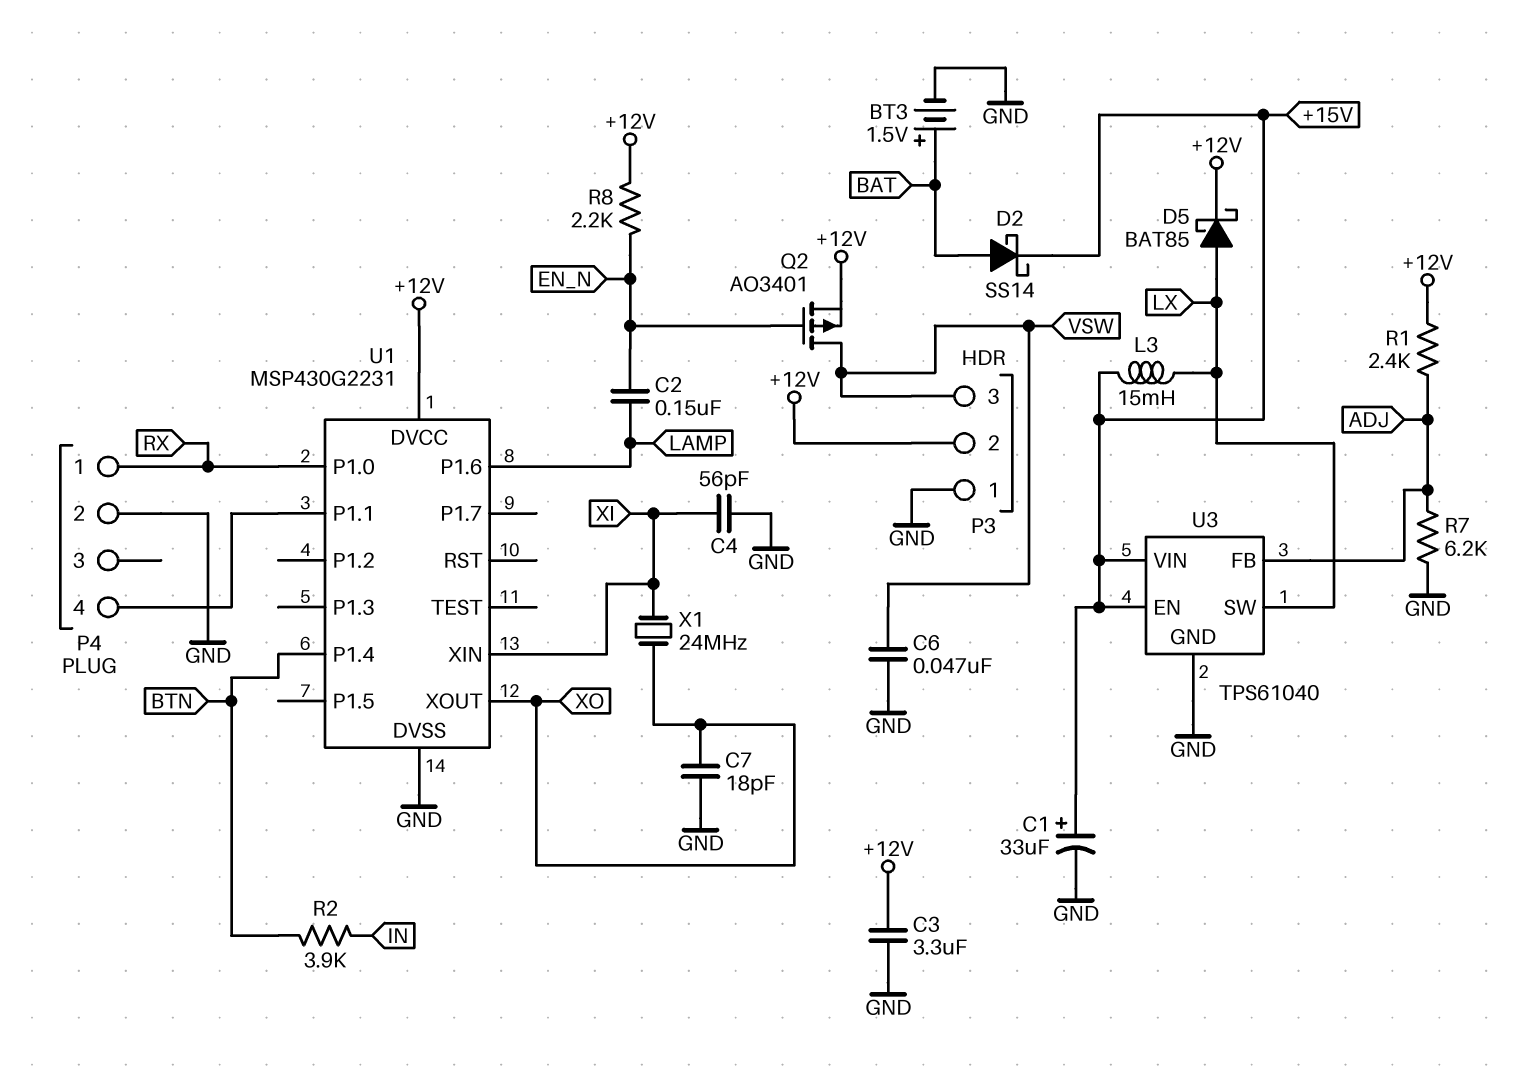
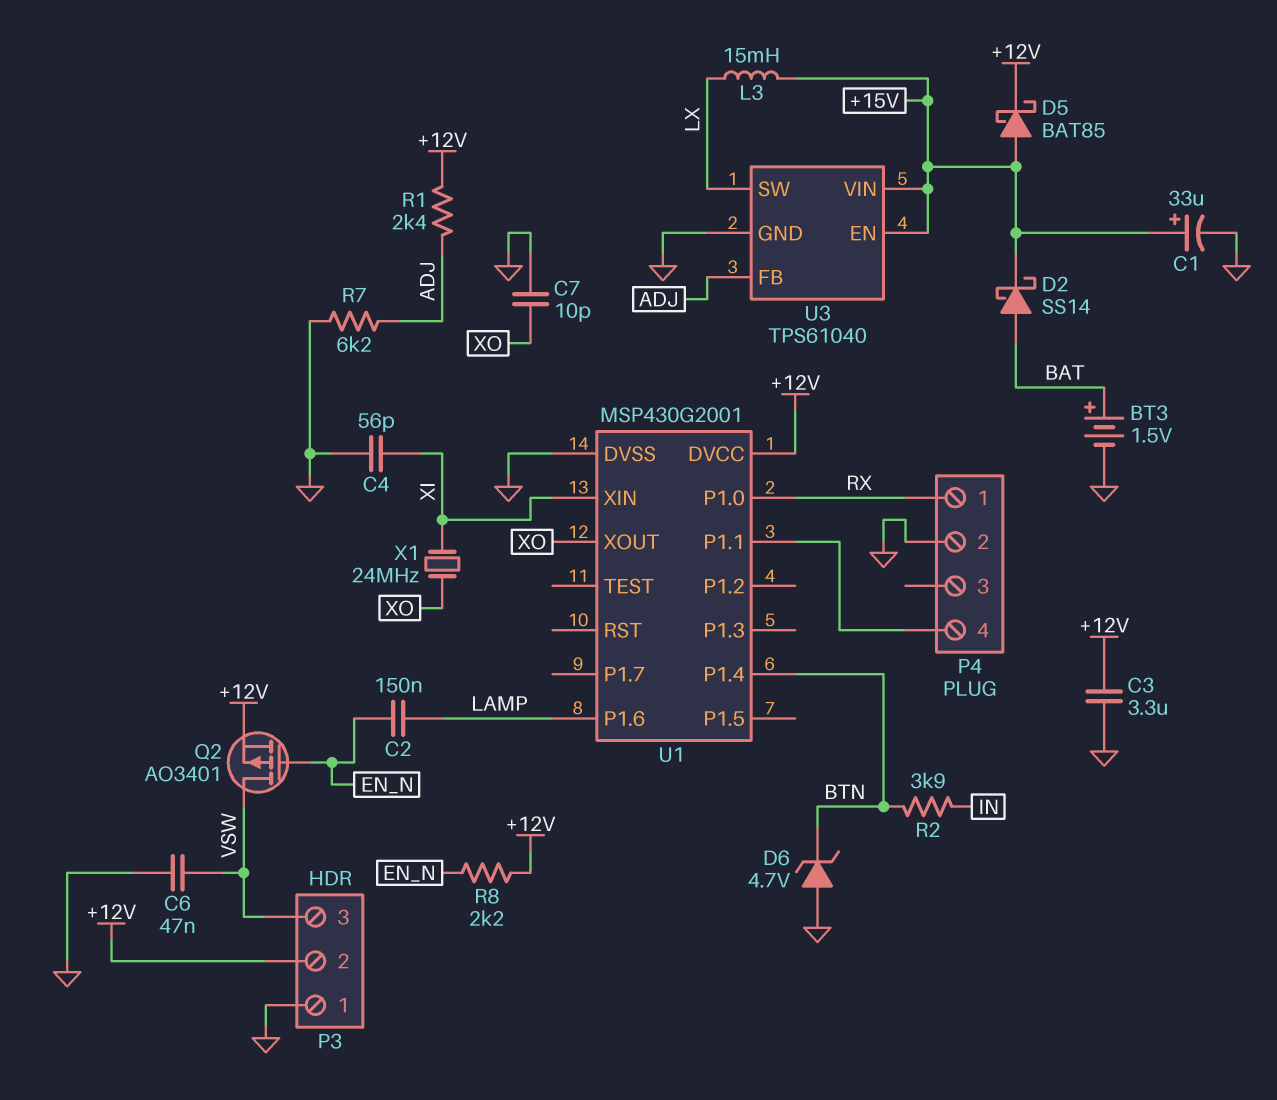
C7: 18pF (GND, XO) -> 10pF (GND, XO)
D5: schottky BAT85 (A LX, K +12V) -> schottky BAT85 (A +15V, K +12V)
D6: none -> zener 4.7V (A GND, K BTN)
U1: MSP430G2231 -> MSP430G2001

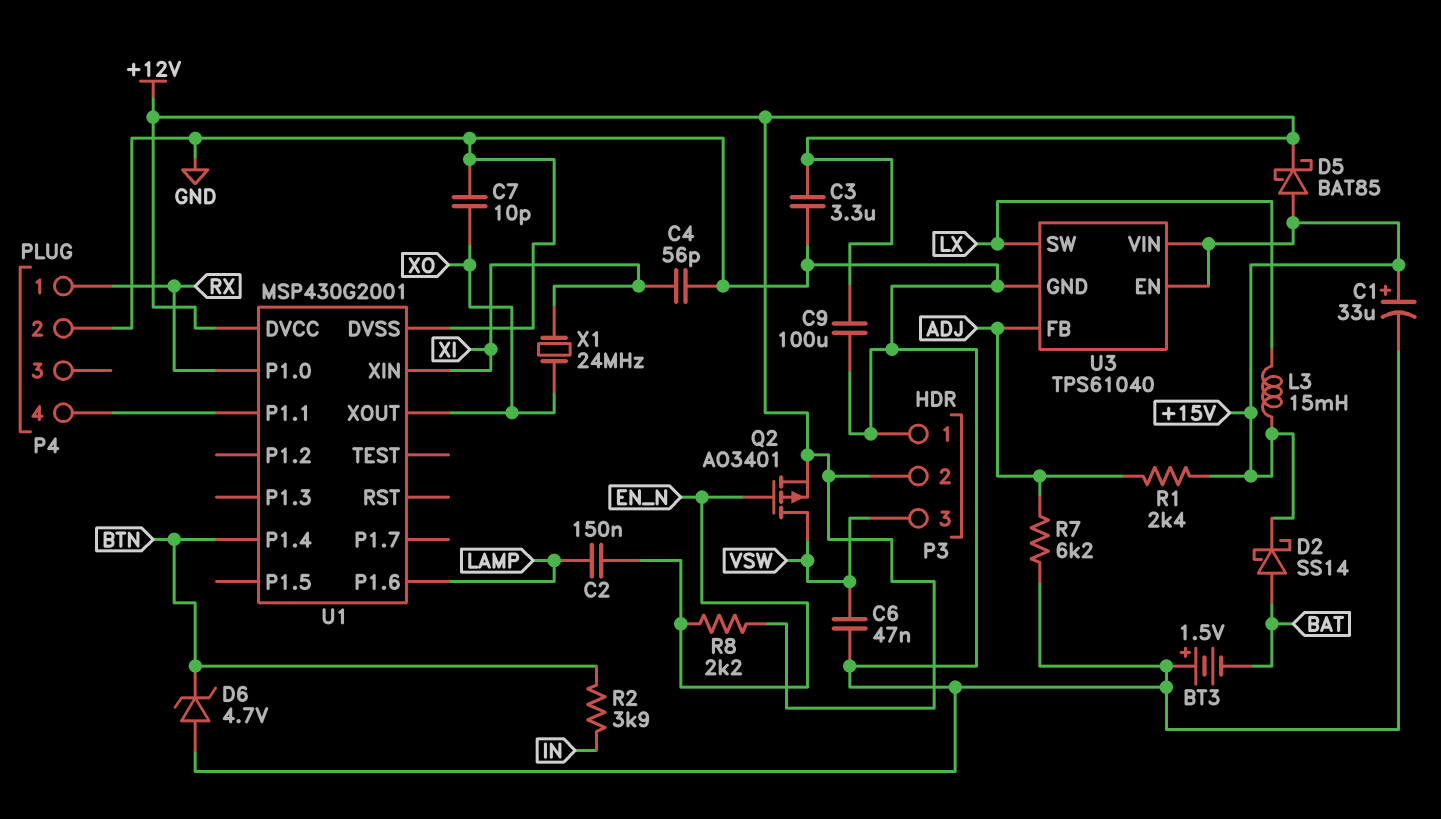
BT3: 1.5V (plus BAT, minus GND) -> 1.5V (plus GND, minus BAT)
C9: none -> 100uF (+12V, GND)
R1: 2.4k (+12V, ADJ) -> 2.4k (+15V, ADJ)

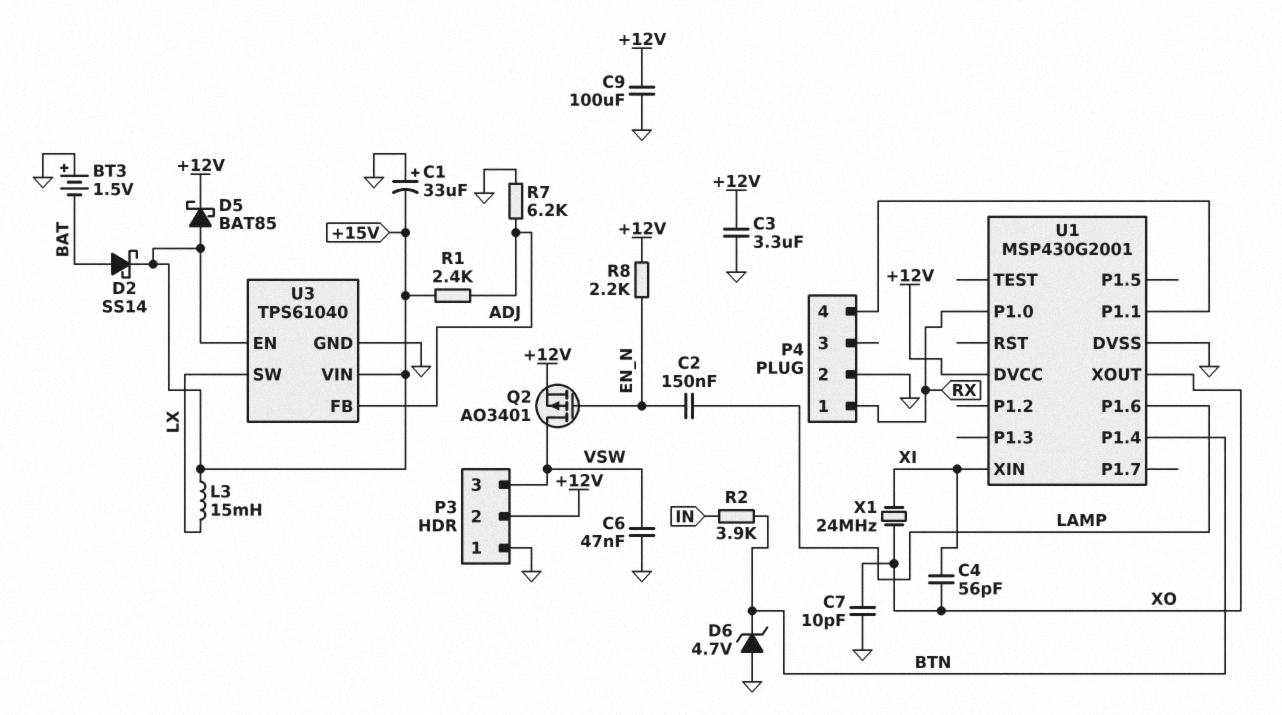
C1: 33uF (plus +15V, minus GND) -> 33uF (plus GND, minus +15V)
C4: 56pF (GND, XI) -> 56pF (XI, XO)

